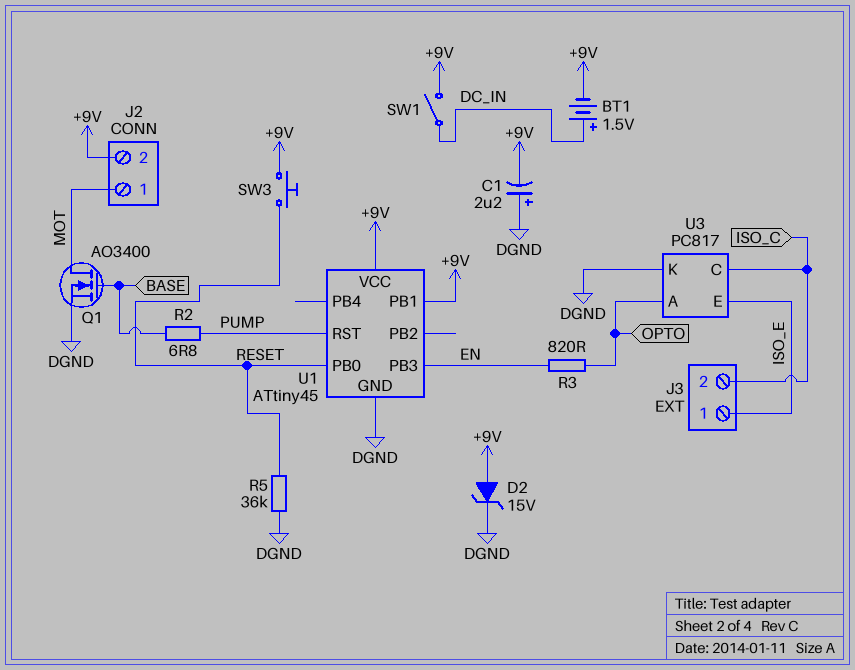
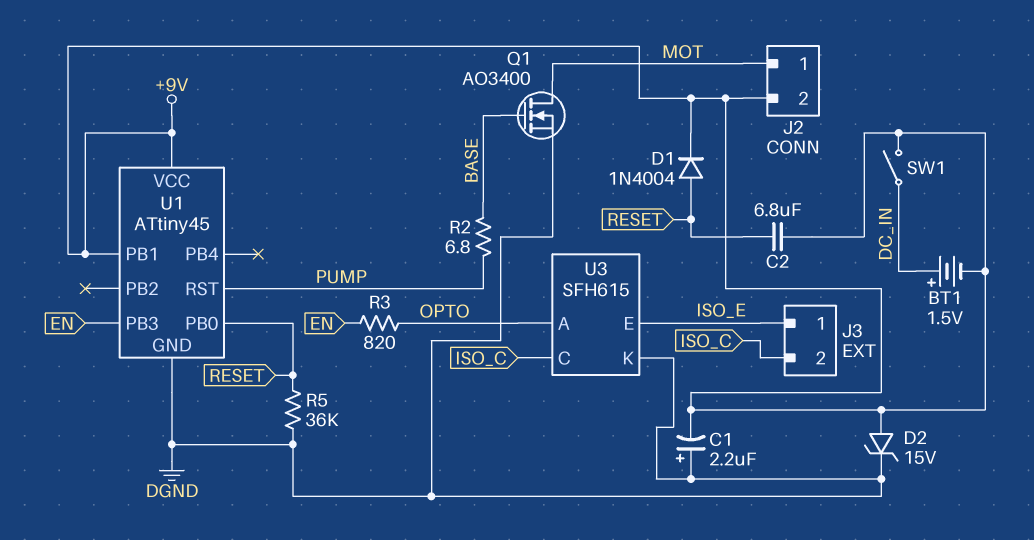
C2: none -> 6.8uF (+9V, RESET)
D1: none -> diode 1N4004 (A RESET, K +9V)
SW3: button (+9V, RESET) -> none
U3: PC817 -> SFH615

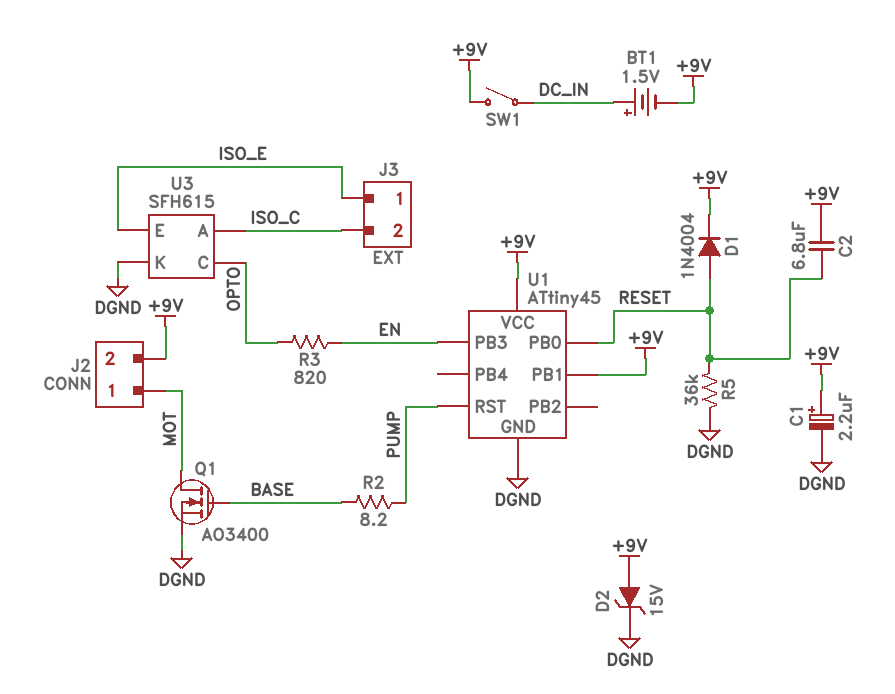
C1: 2.2uF (plus DGND, minus +9V) -> 2.2uF (plus +9V, minus DGND)
R2: 6.8 (BASE, PUMP) -> 8.2 (BASE, PUMP)
U3 pin A: OPTO -> ISO_C
U3 pin C: ISO_C -> OPTO

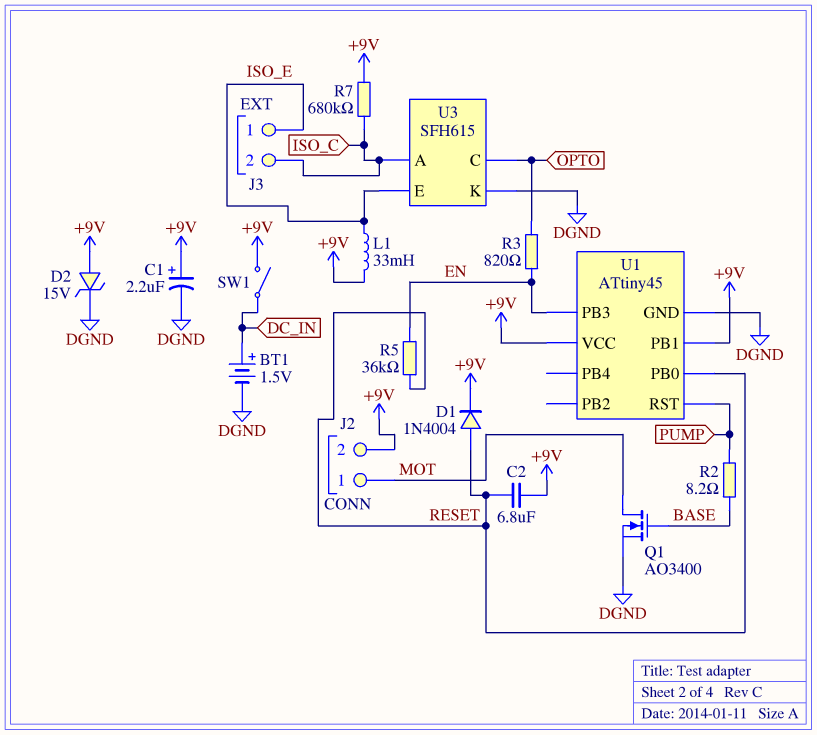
BT1: 1.5V (plus DC_IN, minus +9V) -> 1.5V (plus DC_IN, minus DGND)
L1: none -> 33mH (+9V, ISO_E)
R5: 36k (DGND, RESET) -> 36k (EN, RESET)
R7: none -> 680k (+9V, ISO_C)

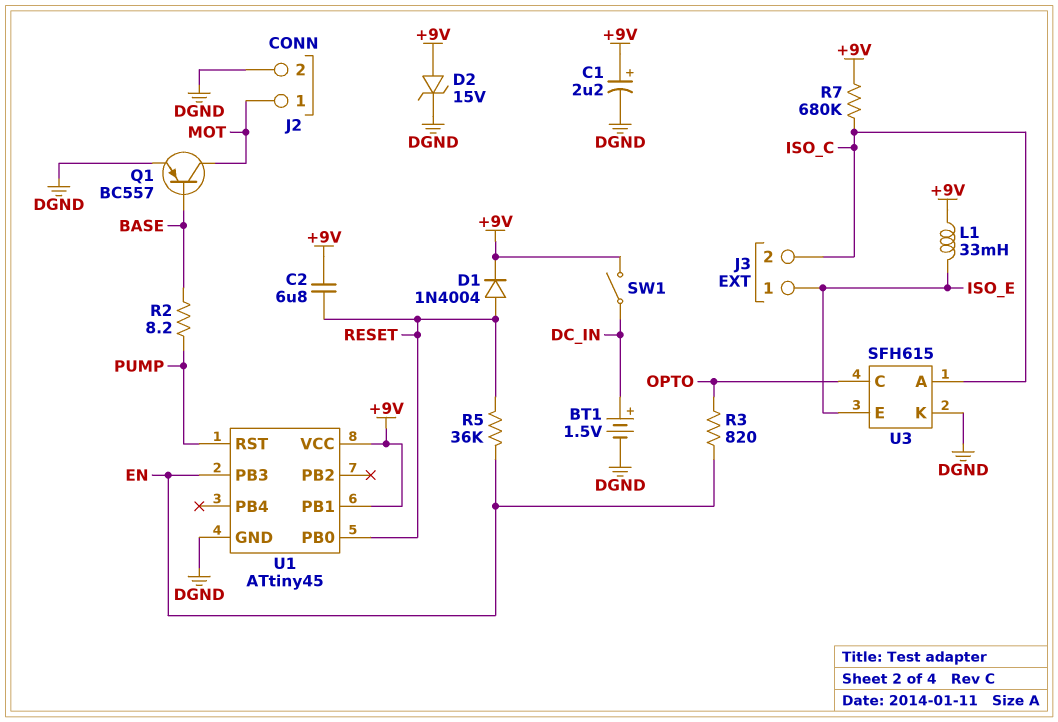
J2 pin 2: +9V -> DGND
Q1: NMOS AO3400 (G BASE, D MOT, S DGND) -> PNP BC557 (B BASE, C MOT, E DGND)

